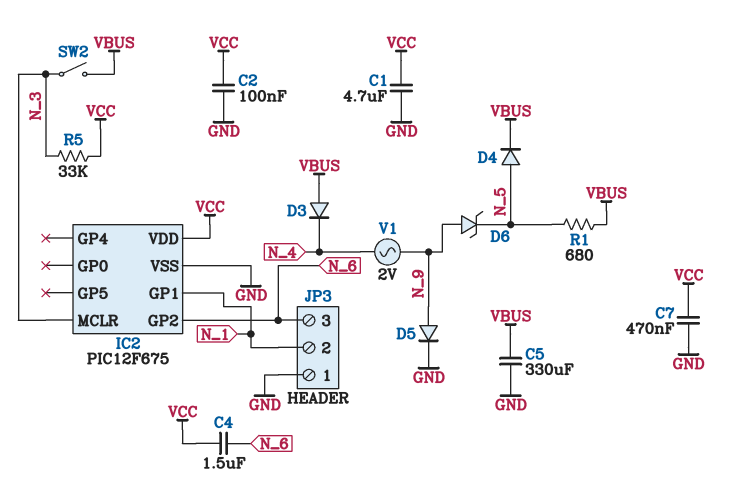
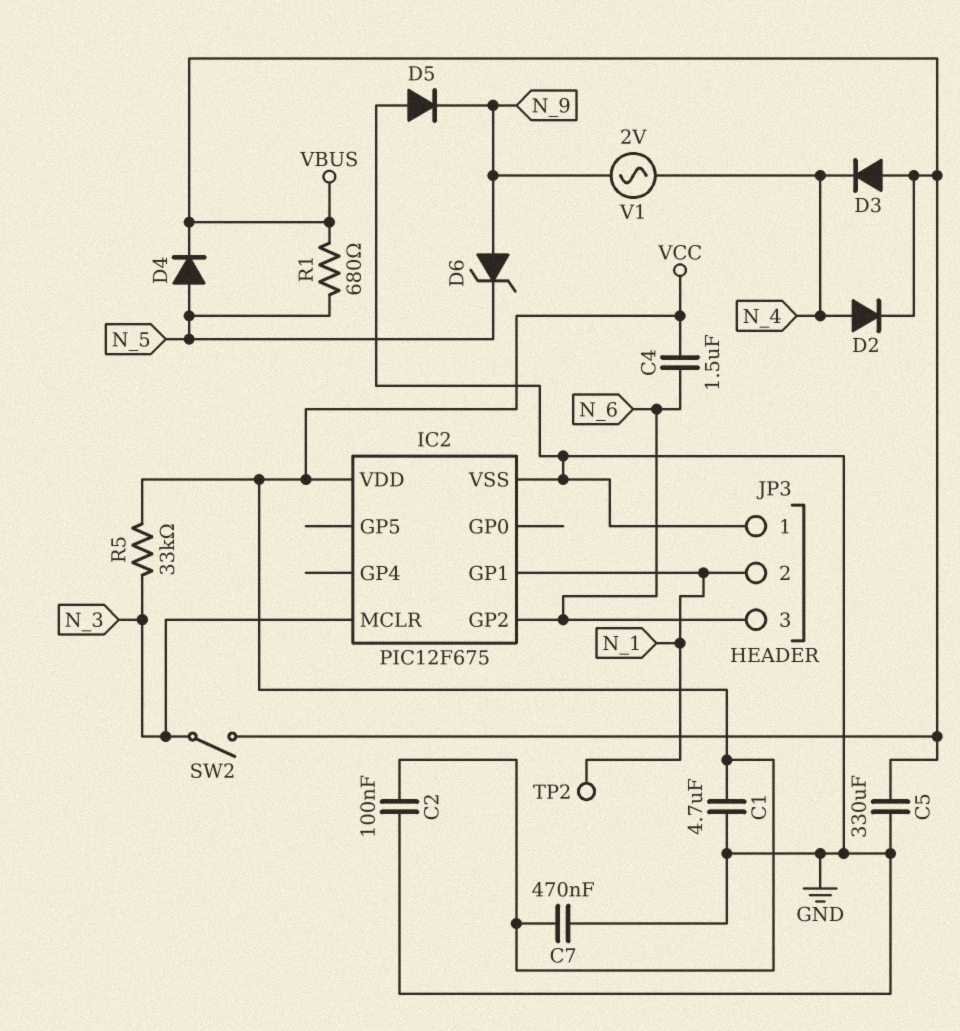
D2: none -> diode (A N_4, K VBUS)
D5: diode (A N_9, K GND) -> diode (A GND, K N_9)
TP2: none -> test point (N_1)

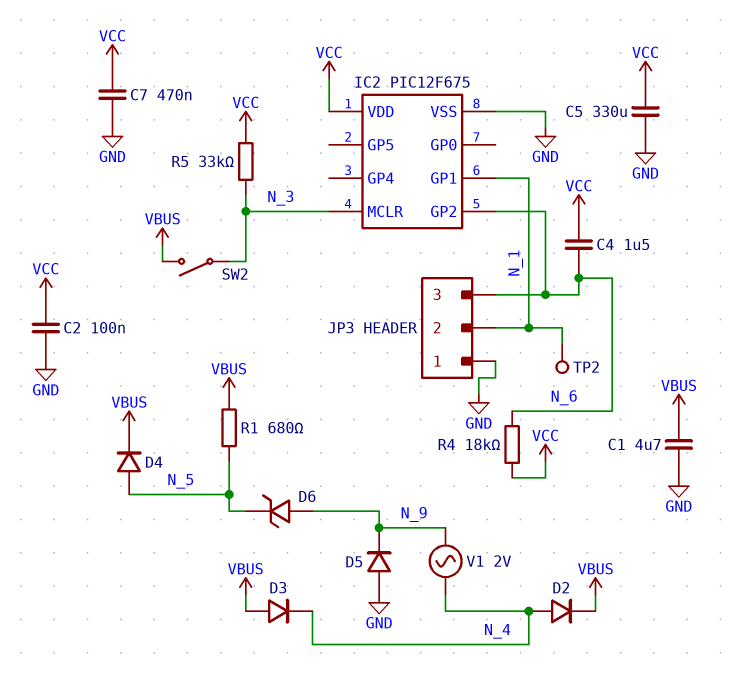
C1: 4.7uF (GND, VCC) -> 4.7uF (GND, VBUS)
C5: 330uF (GND, VBUS) -> 330uF (GND, VCC)
R4: none -> 18k (N_6, VCC)

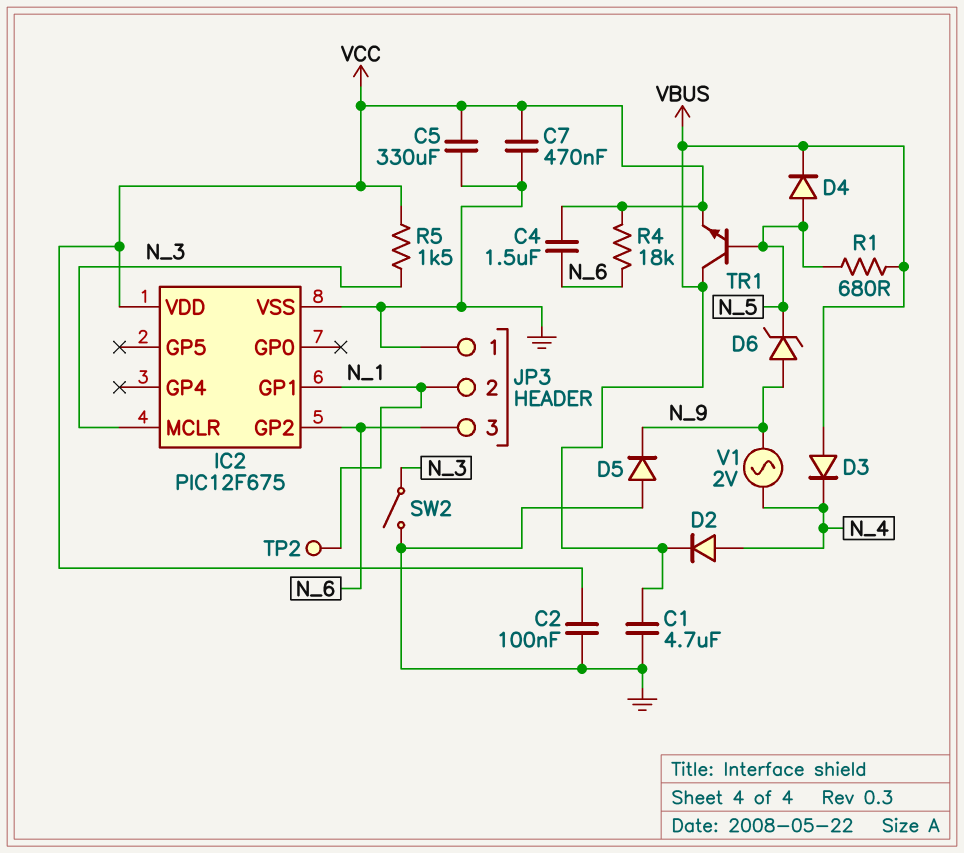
R5: 33k (N_3, VCC) -> 1.5k (N_3, VCC)
SW2: switch (N_3, VBUS) -> switch (GND, N_3)
TR1: none -> NPN (B N_5, C VBUS, E VCC)

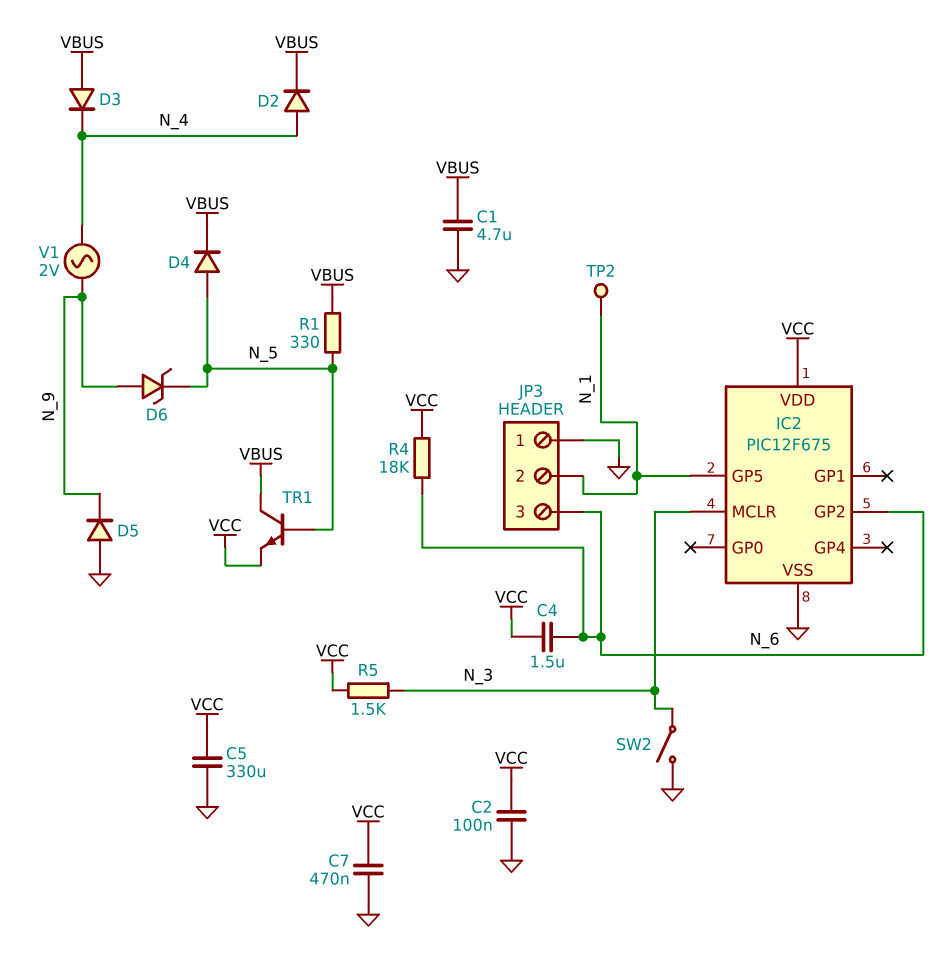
IC2 pin GP1: N_1 -> none
IC2 pin GP5: none -> N_1
R1: 680 (N_5, VBUS) -> 330 (N_5, VBUS)

